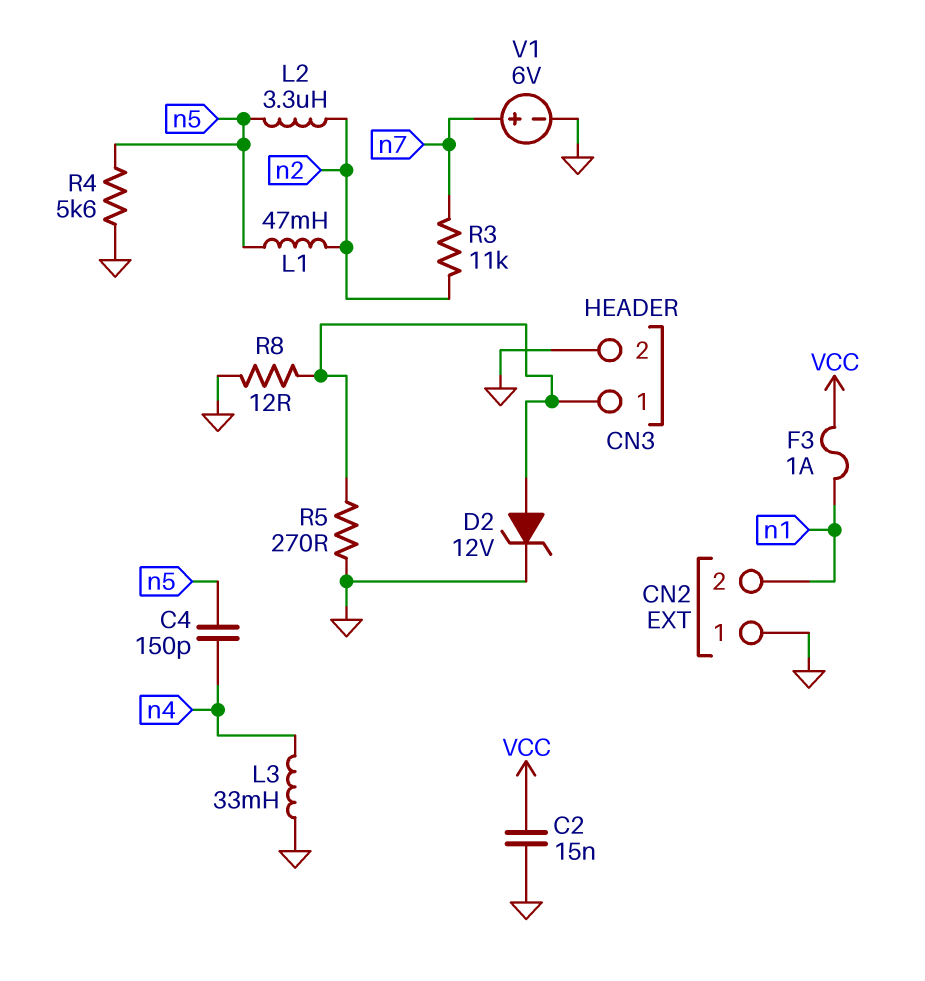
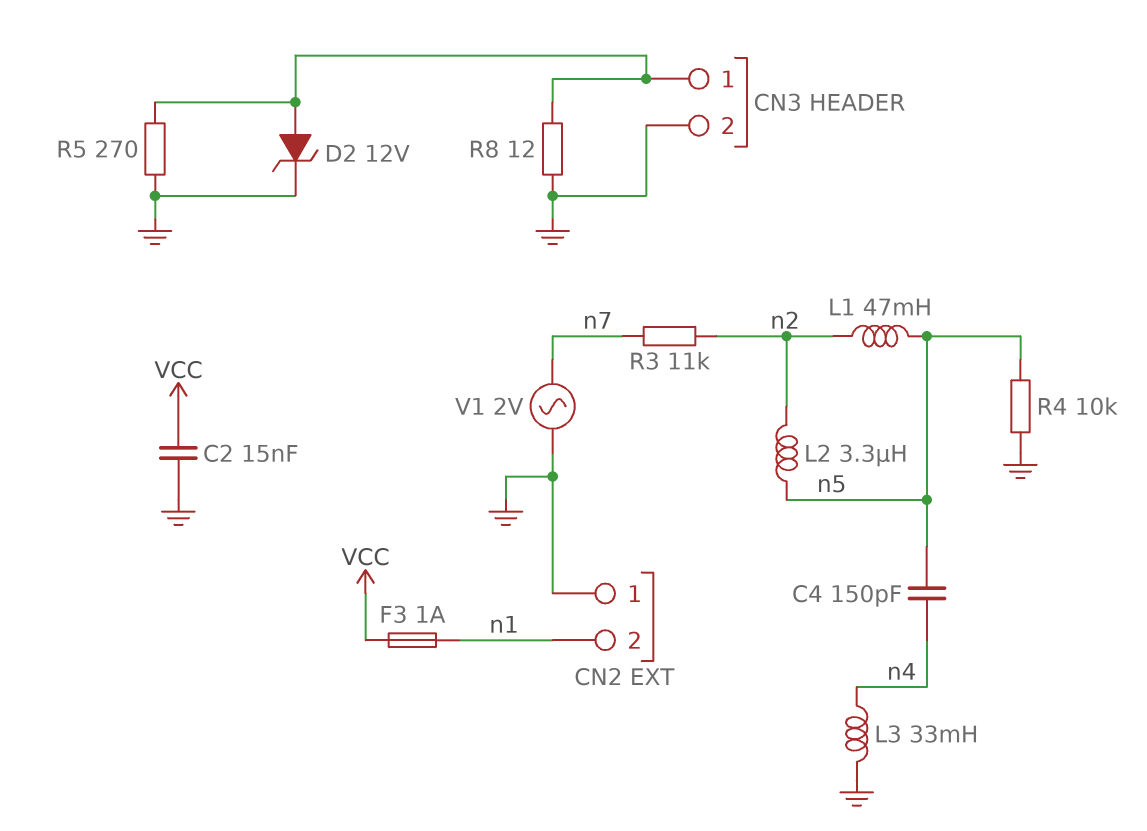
R4: 5.6k (GND, n5) -> 10k (GND, n5)
V1: 6V (plus n7, minus GND) -> AC 2V (GND, n7)

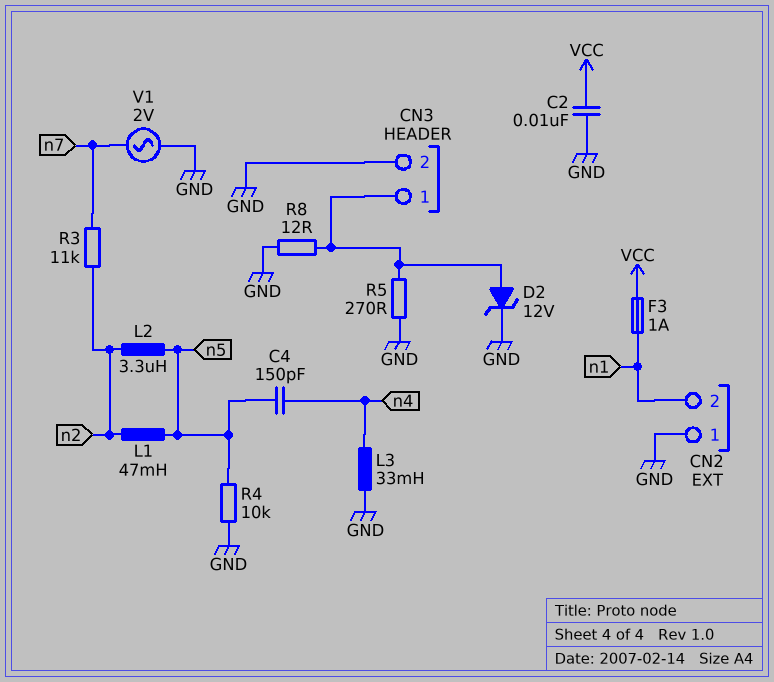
C2: 15nF (GND, VCC) -> 10nF (GND, VCC)

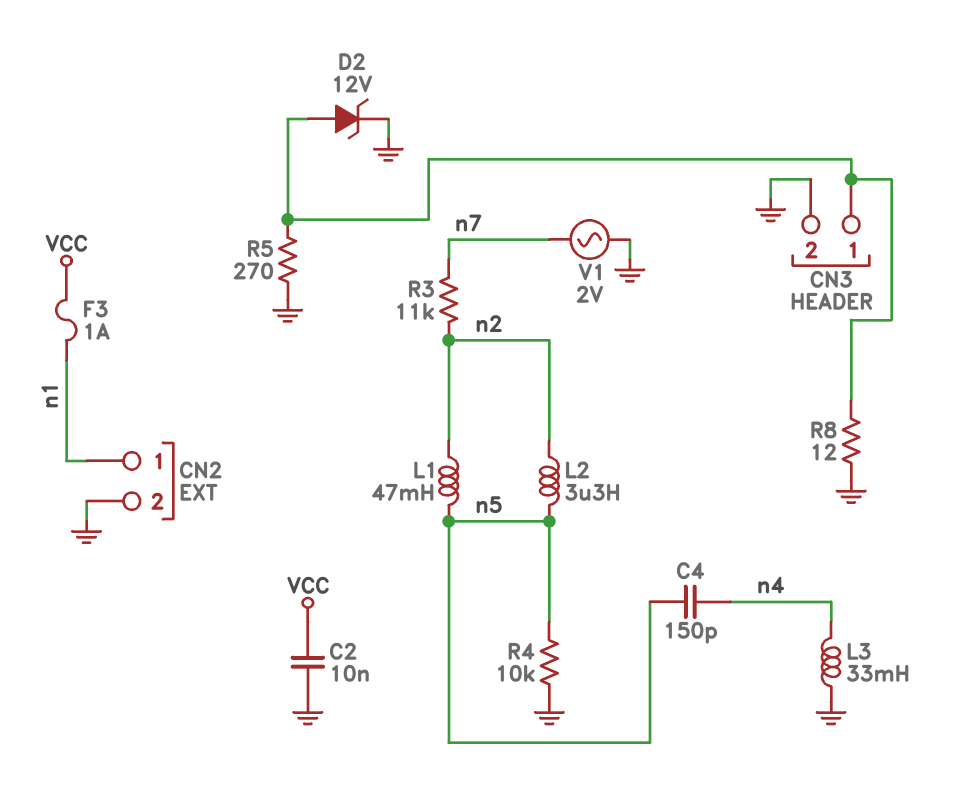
CN2 pin 1: GND -> n1
CN2 pin 2: n1 -> GND

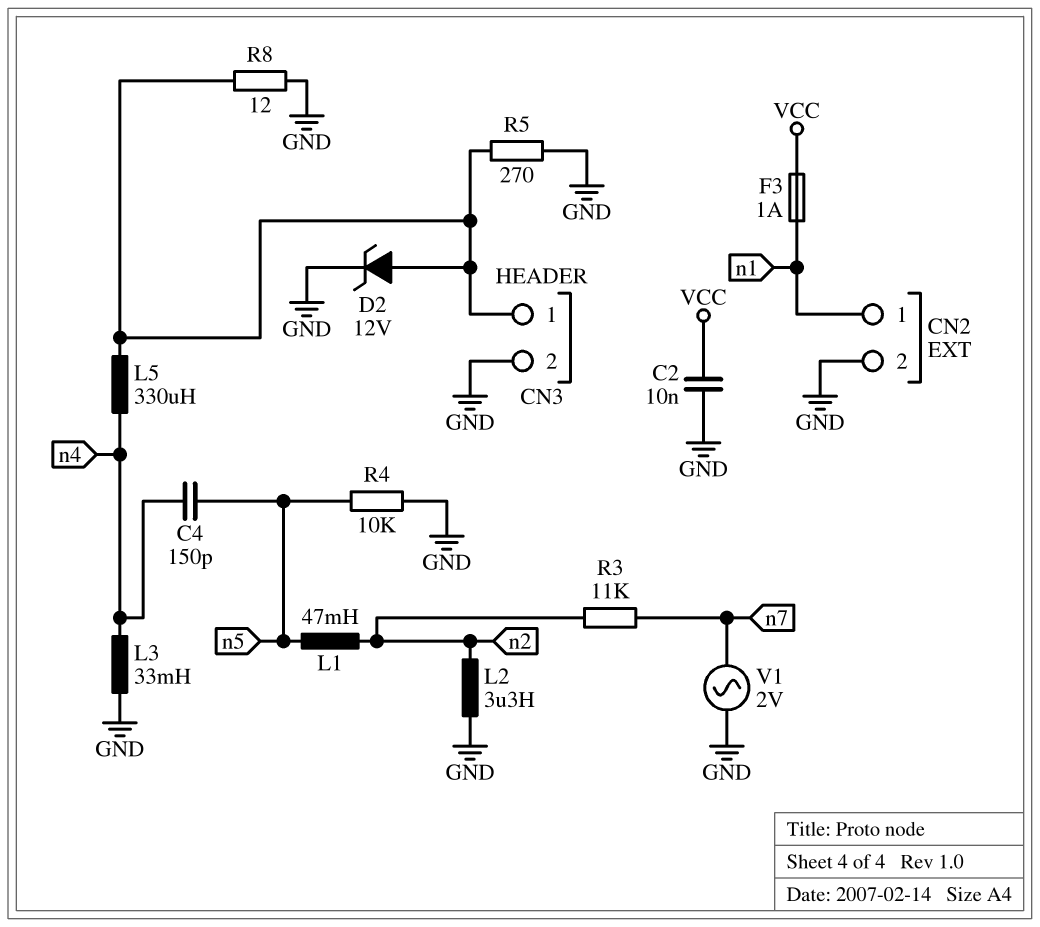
L2: 3.3uH (n2, n5) -> 3.3uH (GND, n2)
L5: none -> 330uH (CN3/1, n4)

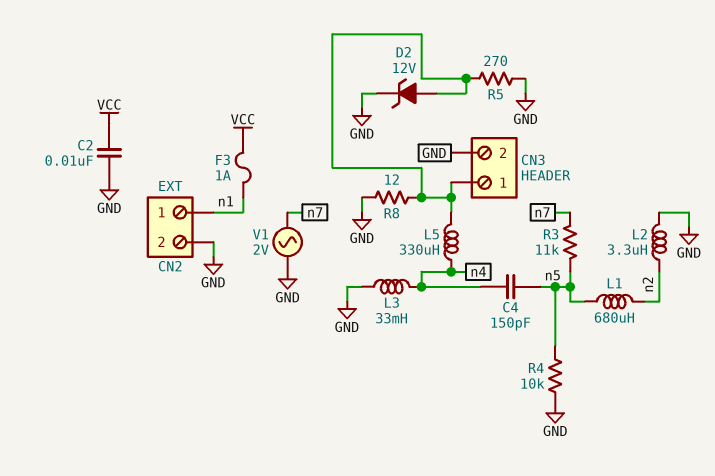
L1: 47mH (n2, n5) -> 680uH (n2, n5)
R3: 11k (n2, n7) -> 11k (n5, n7)

